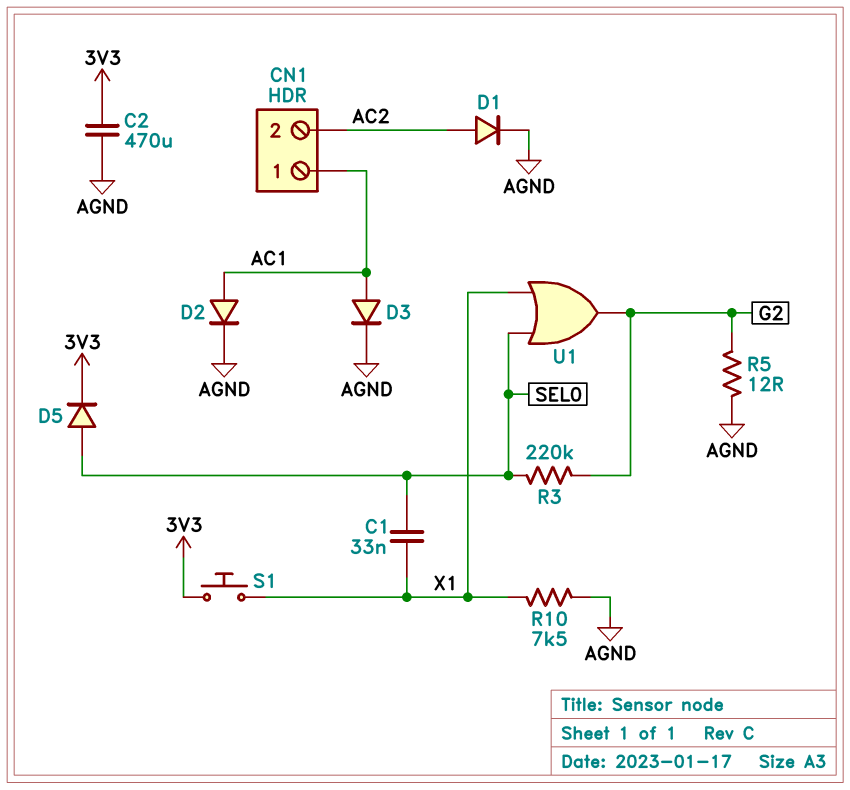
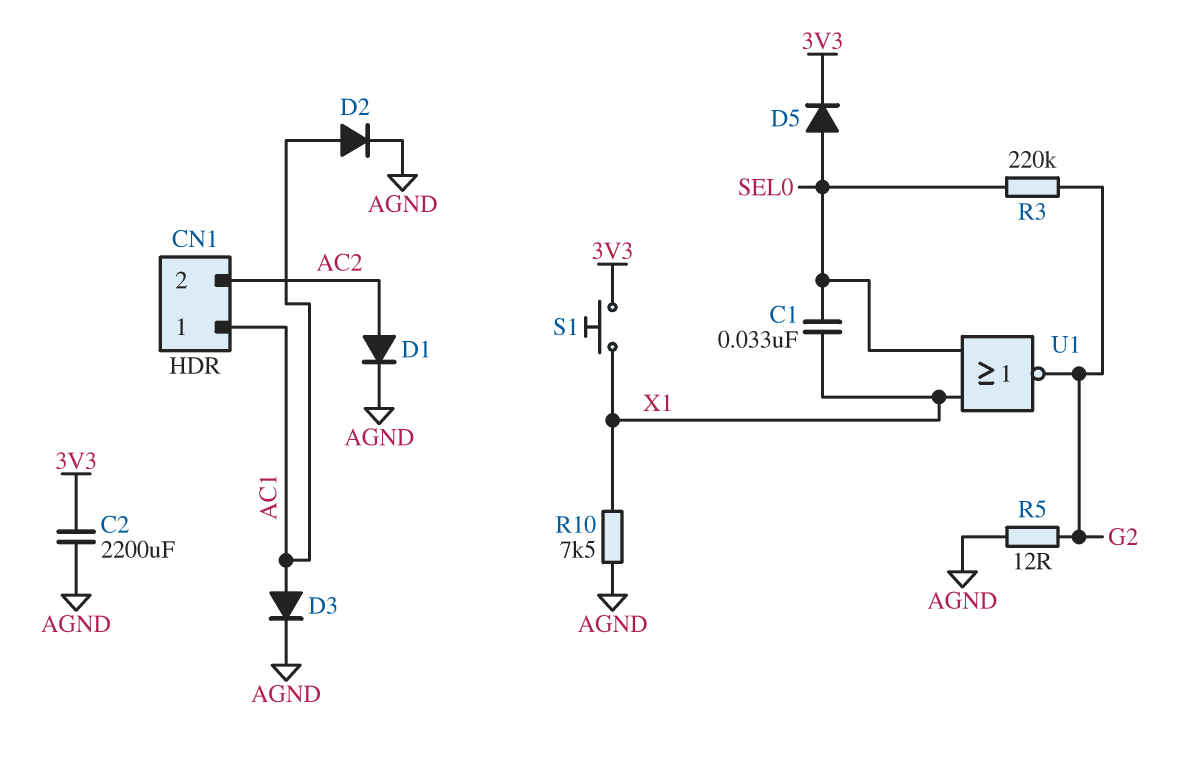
C2: 470uF (3V3, AGND) -> 2200uF (3V3, AGND)
U1: OR (in SEL0, in X1, out G2) -> NOR (in SEL0, in X1, out G2)

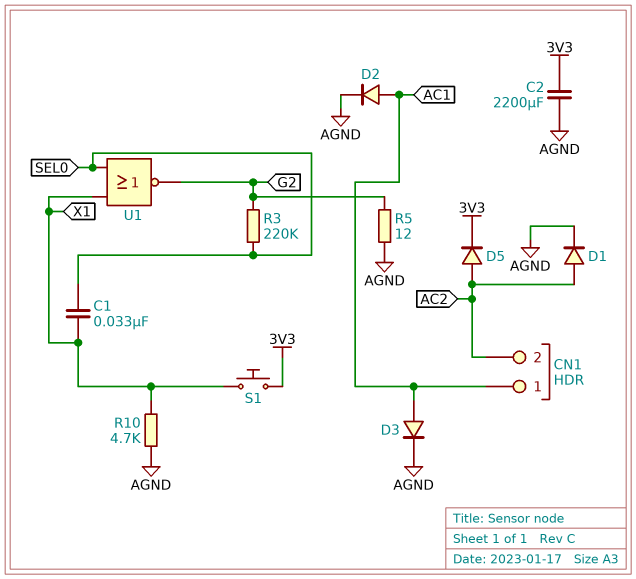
D5: diode (A SEL0, K 3V3) -> diode (A AC2, K 3V3)
R10: 7.5k (AGND, X1) -> 4.7k (AGND, X1)

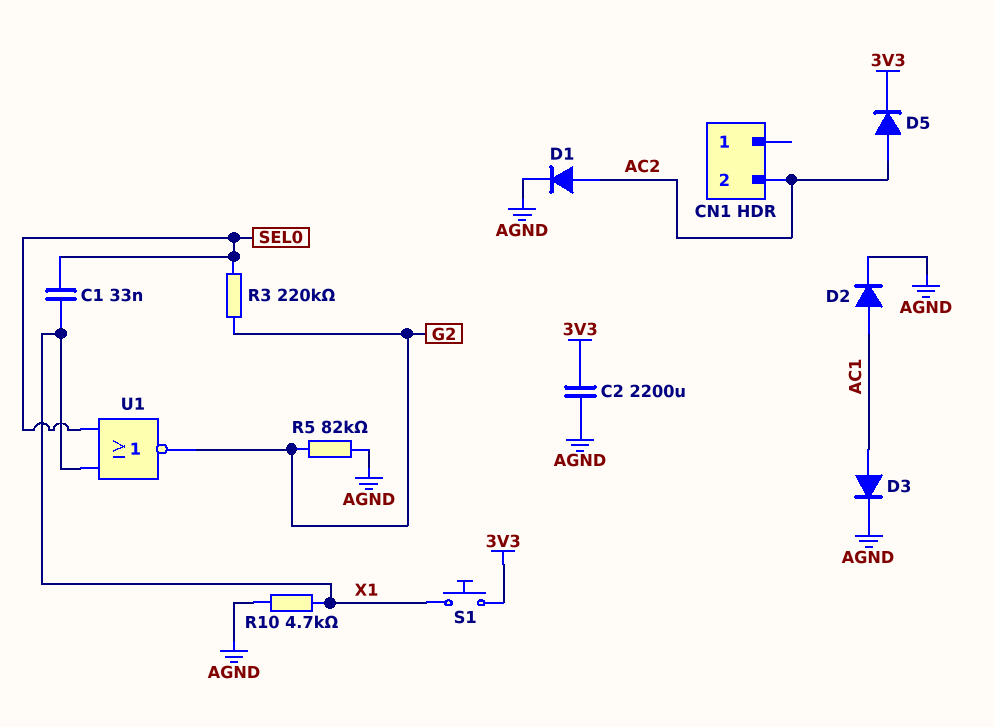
CN1 pin 1: AC1 -> none
R5: 12 (AGND, G2) -> 82k (AGND, G2)

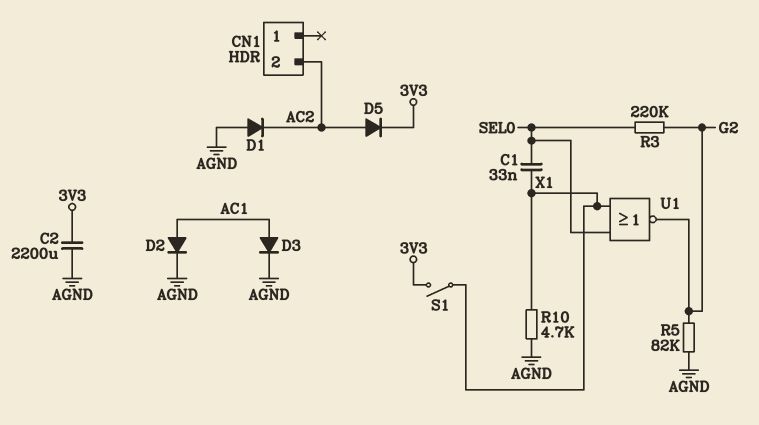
D1: diode (A AC2, K AGND) -> diode (A AGND, K AC2)
S1: button (3V3, X1) -> switch (3V3, X1)

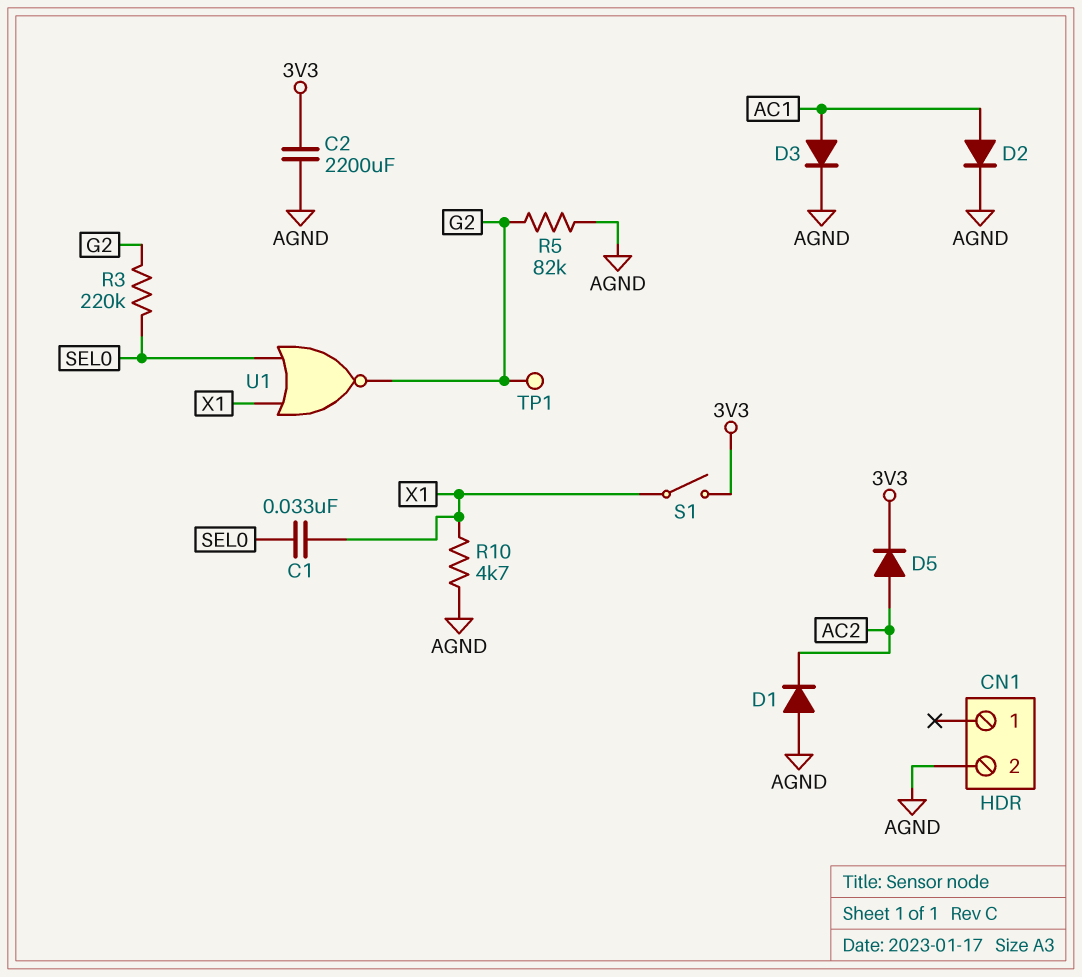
CN1 pin 2: AC2 -> AGND
TP1: none -> test point (G2)

